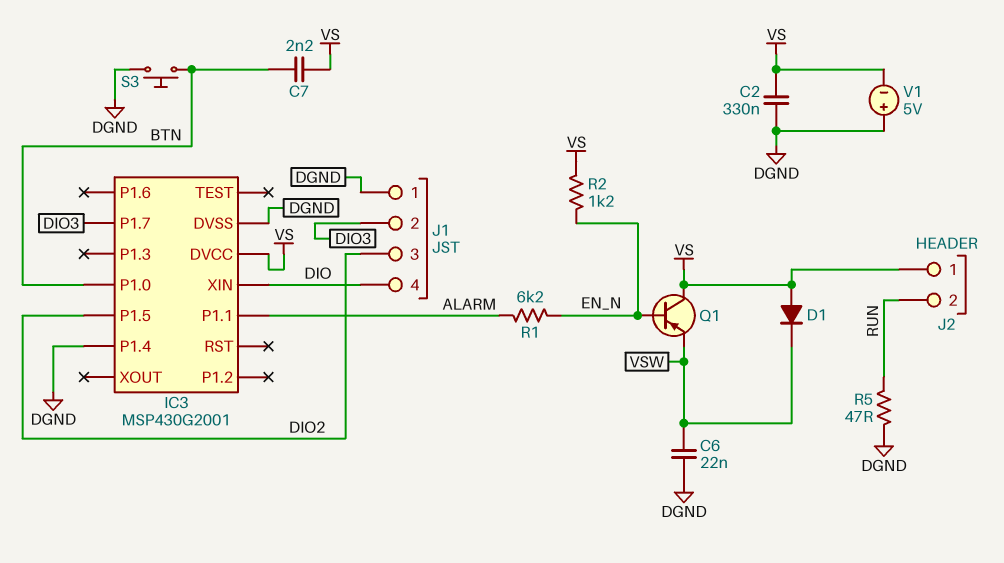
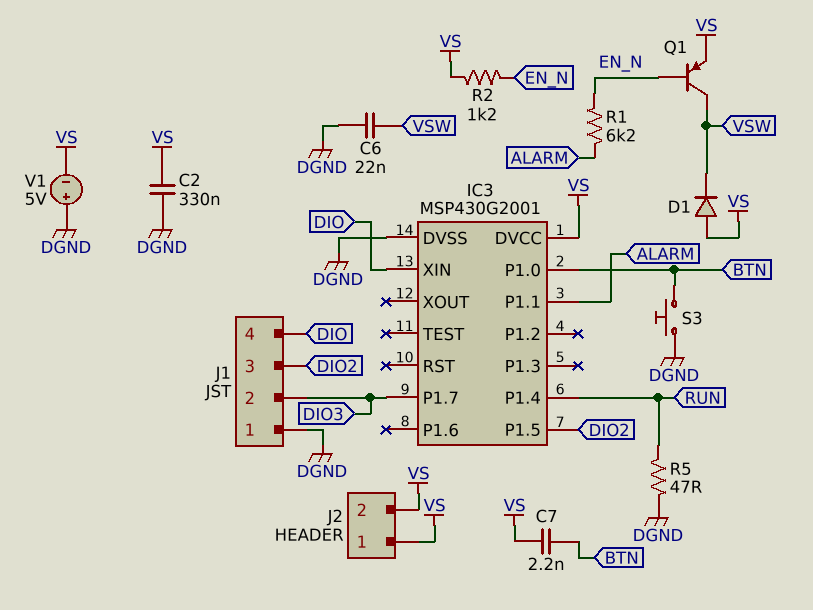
IC3 pin P1.4: DGND -> RUN
J2 pin 2: RUN -> VS
Q1: PNP (B EN_N, C VS, E VSW) -> PNP (B EN_N, C VSW, E VS)

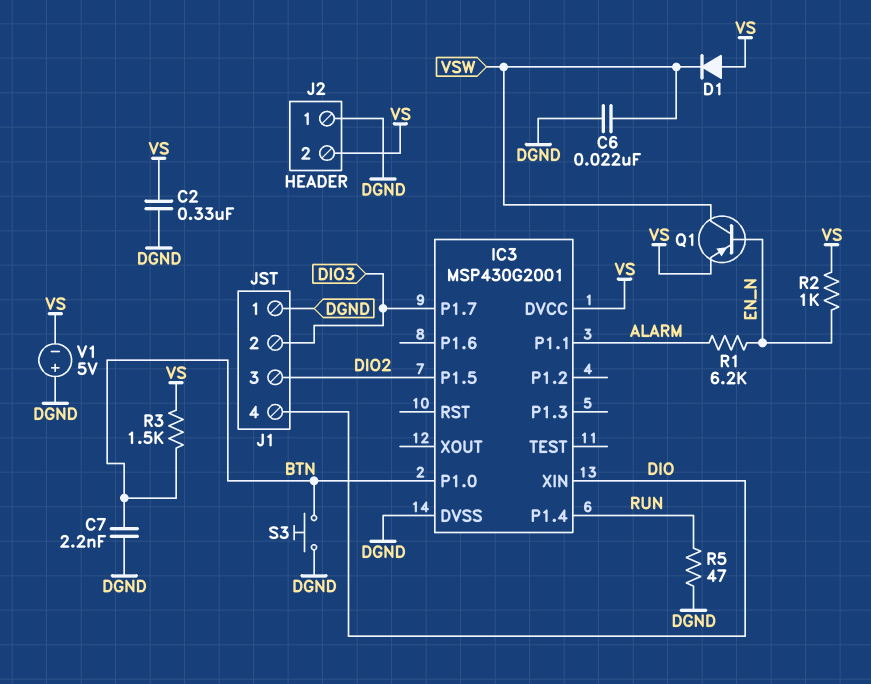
C7: 2.2nF (BTN, VS) -> 2.2nF (BTN, DGND)
J2 pin 1: VS -> DGND
R2: 1.2k (EN_N, VS) -> 1k (EN_N, VS)
R3: none -> 1.5k (BTN, VS)

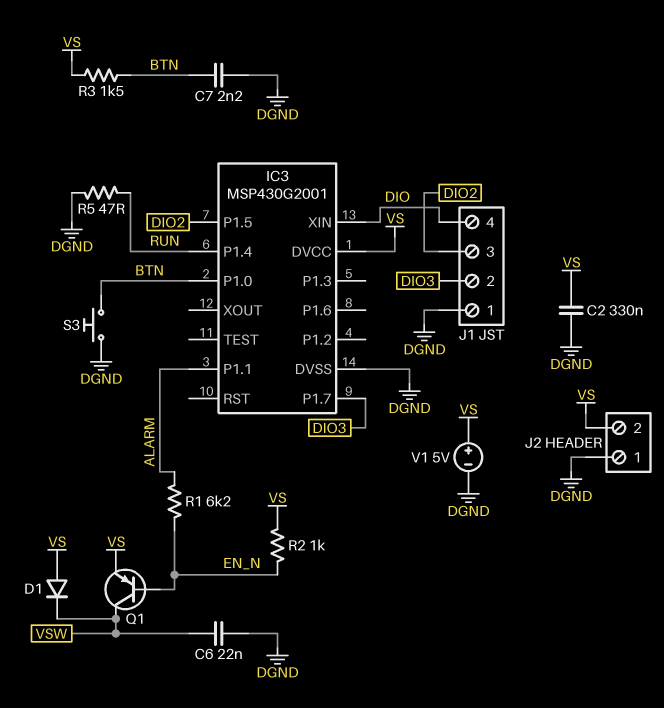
V1: 5V (plus DGND, minus VS) -> 5V (plus VS, minus DGND)

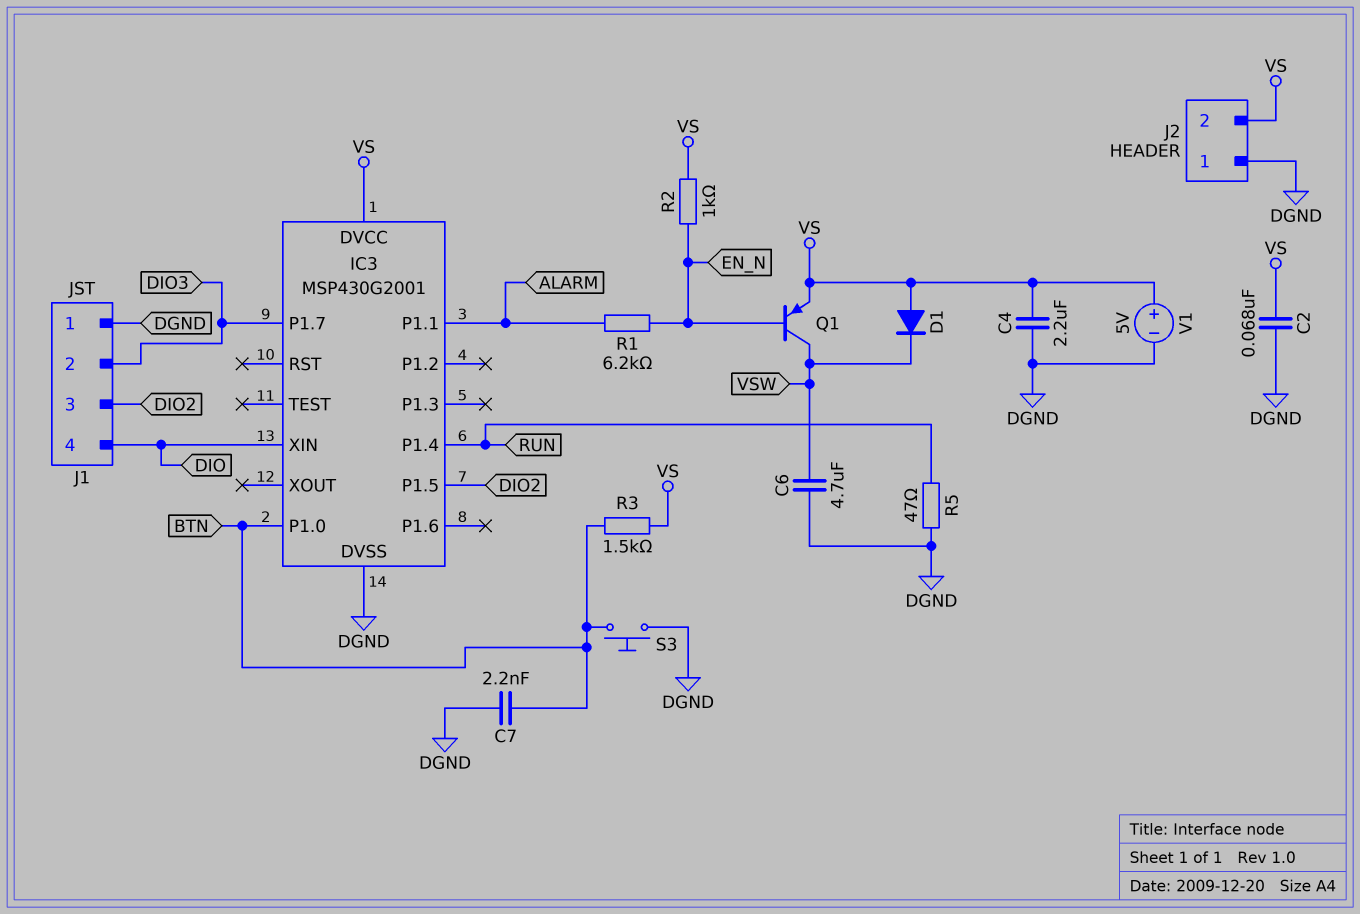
C2: 330nF (DGND, VS) -> 68nF (DGND, VS)
C4: none -> 2.2uF (DGND, VS)
C6: 22nF (DGND, VSW) -> 4.7uF (DGND, VSW)

